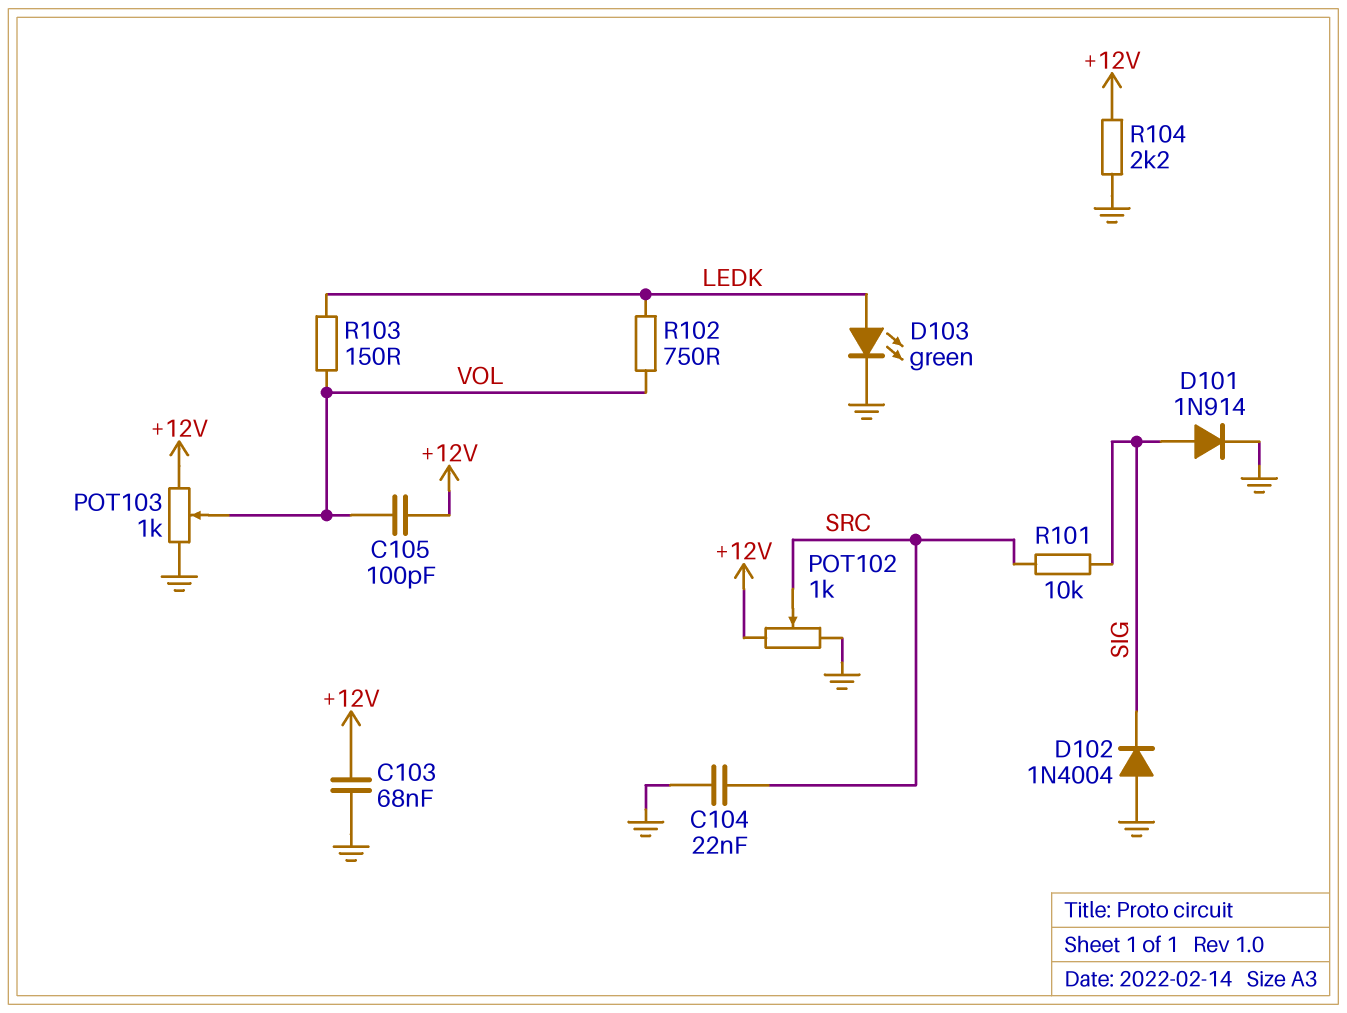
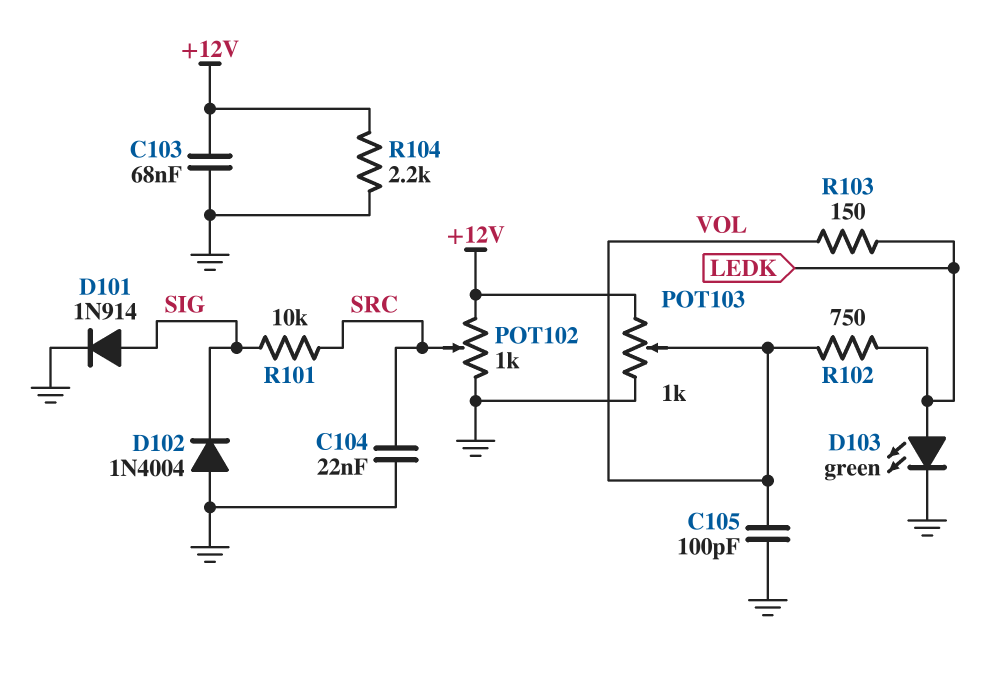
C105: 100pF (+12V, VOL) -> 100pF (GND, VOL)

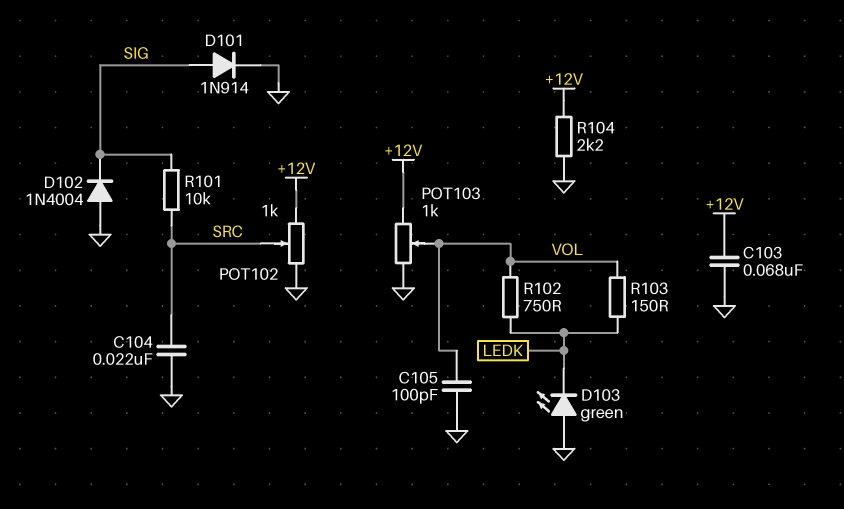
D103: LED green (A LEDK, K GND) -> LED green (A GND, K LEDK)

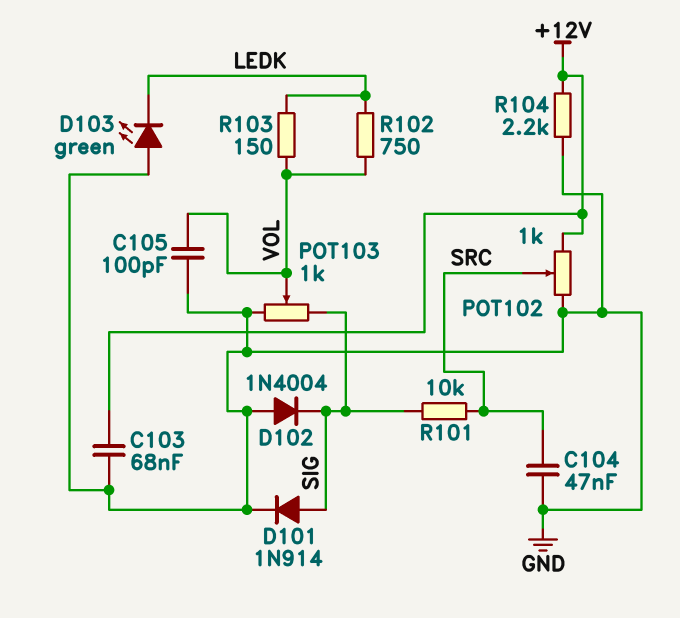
C104: 22nF (GND, SRC) -> 47nF (GND, SRC)
POT103: 1k (+12V, GND, wiper VOL) -> 1k (GND, SIG, wiper VOL)

